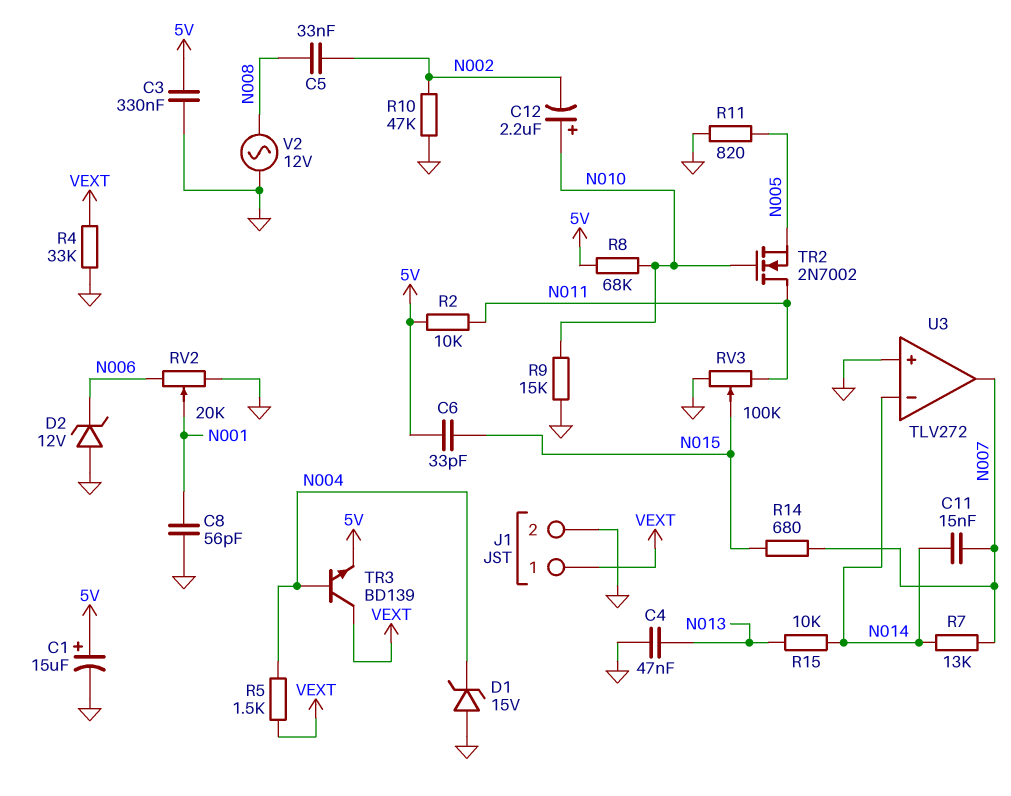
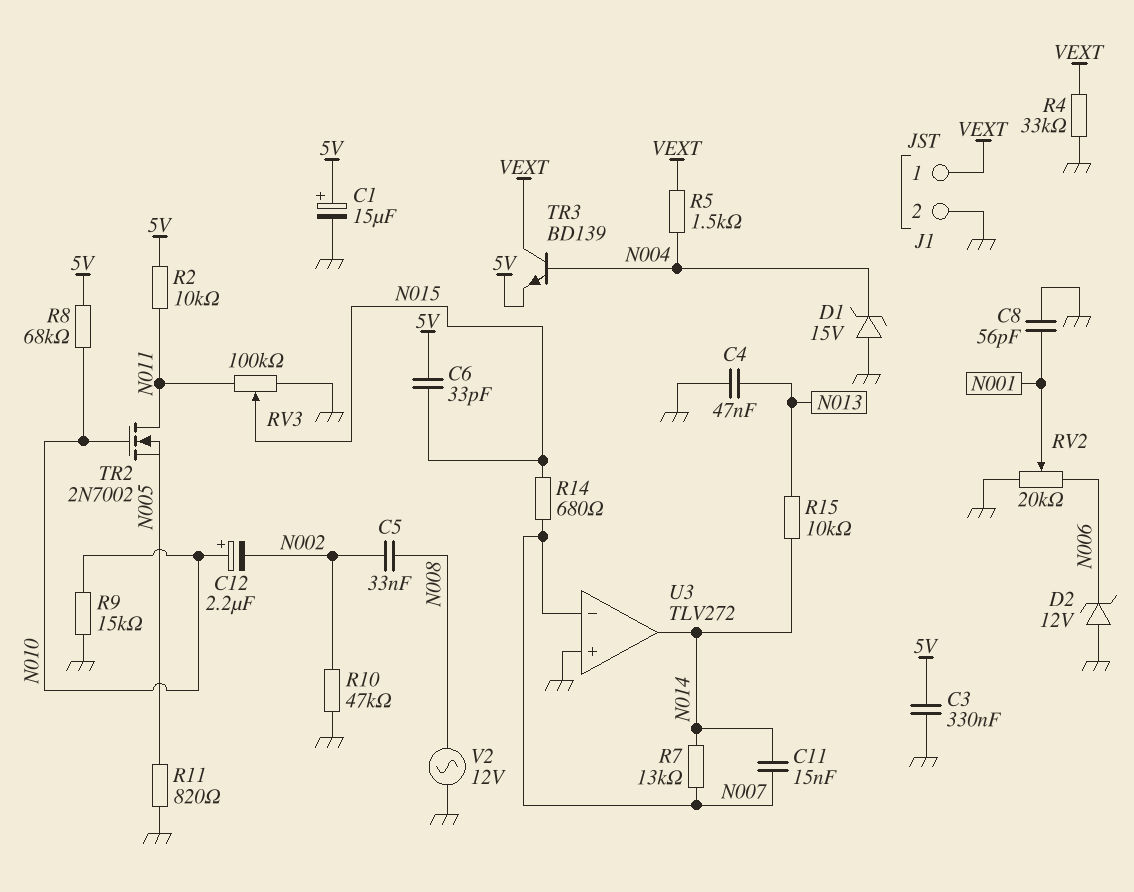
U3 pin in-: N014 -> N007
U3 pin out: N007 -> N014

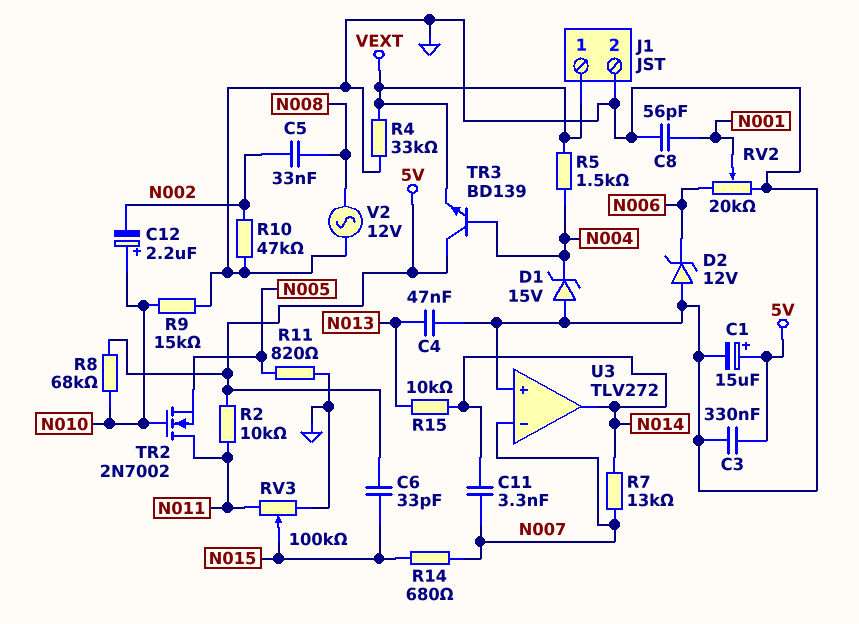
C11: 15nF (N007, N014) -> 3.3nF (N007, N014)
TR3: NPN BD139 (B N004, C VEXT, E 5V) -> NPN BD139 (B N004, C 5V, E VEXT)

